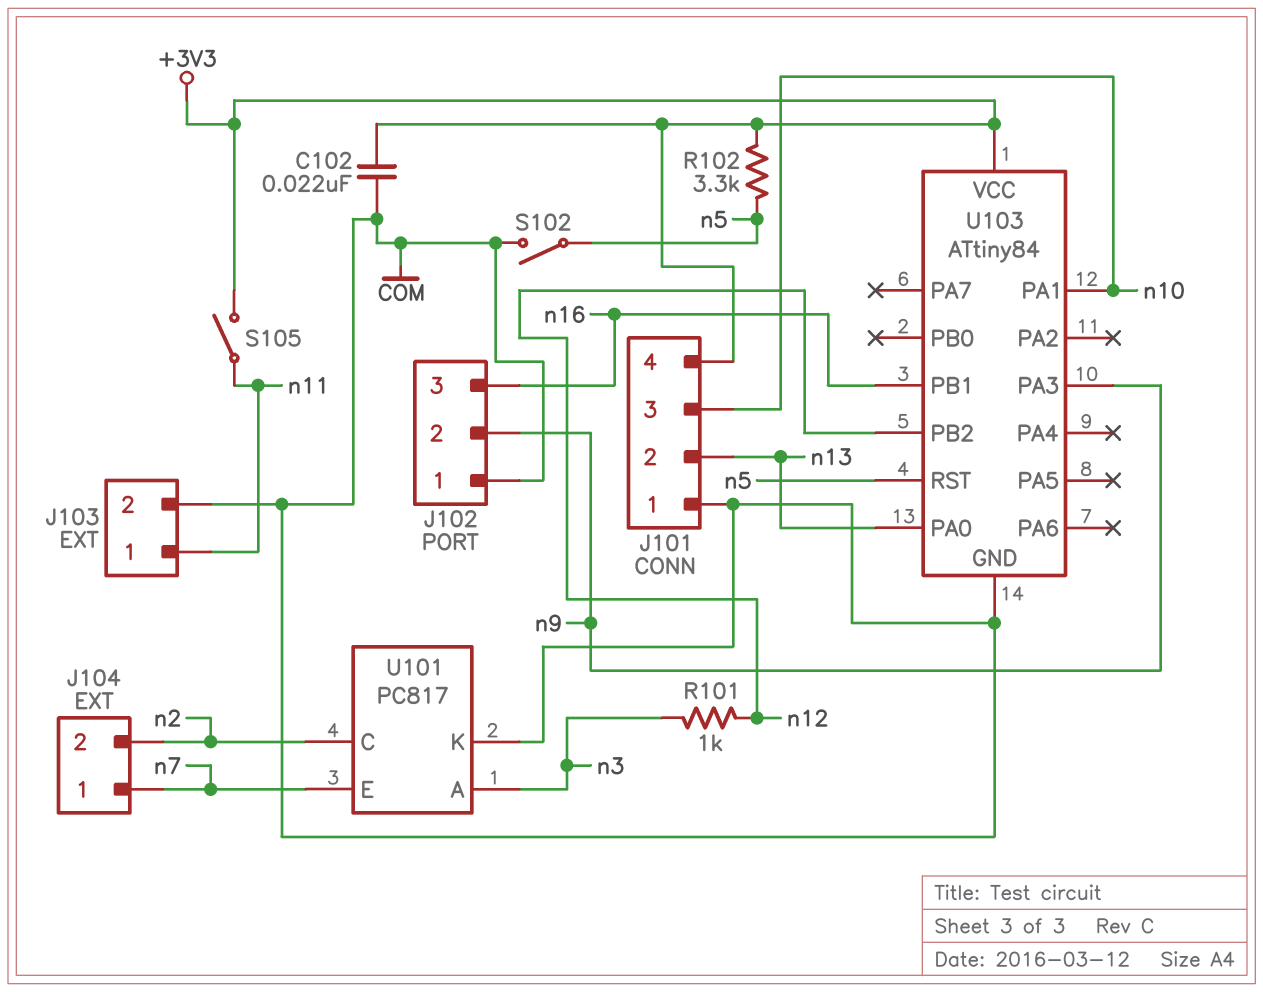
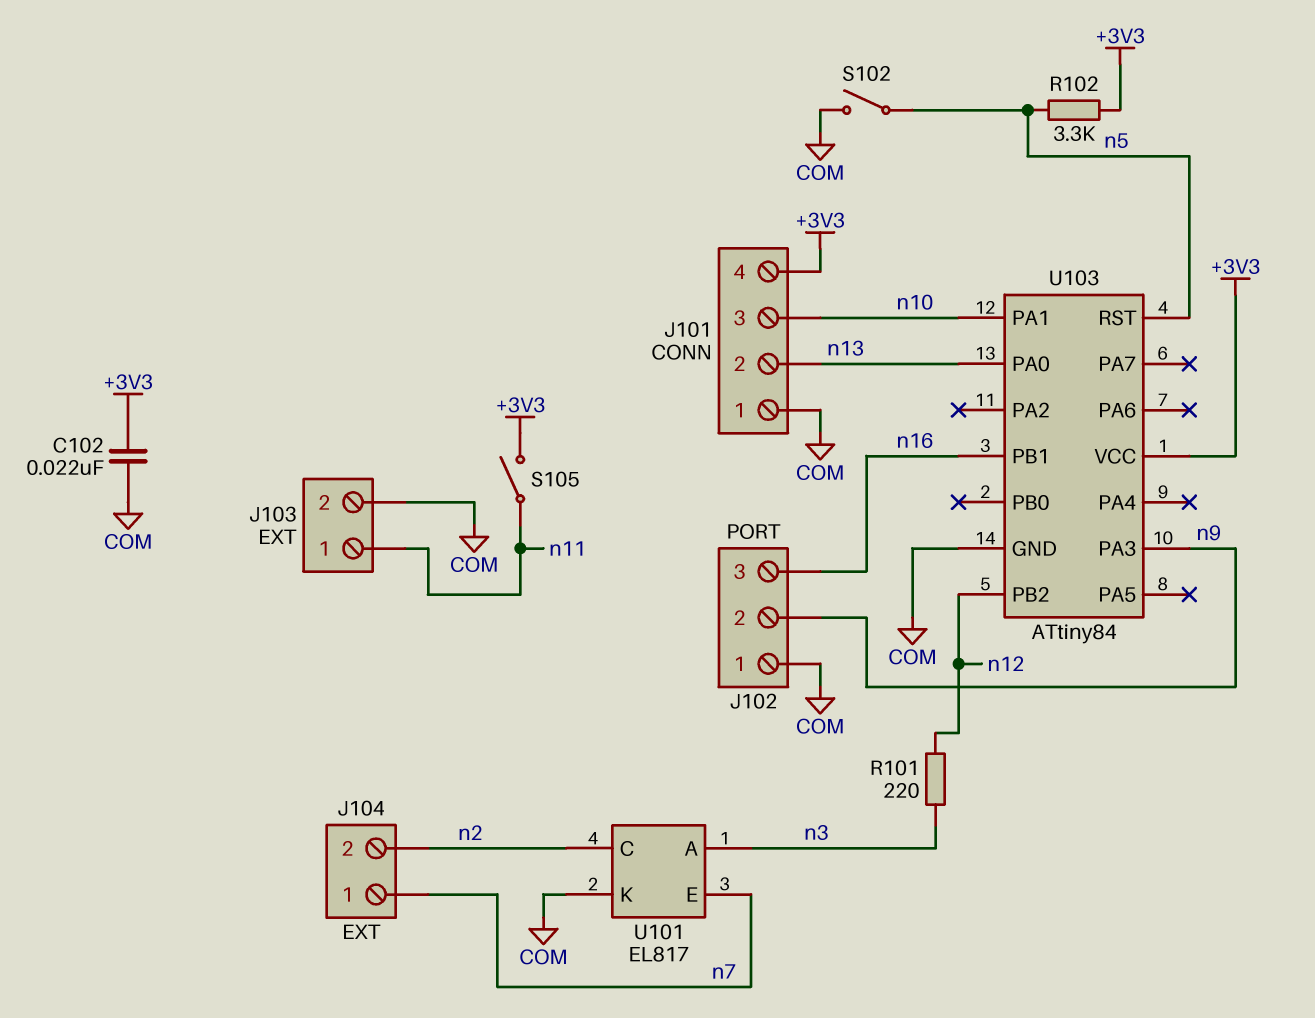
R101: 1k (n3, n12) -> 220 (n3, n12)
U101: PC817 -> EL817

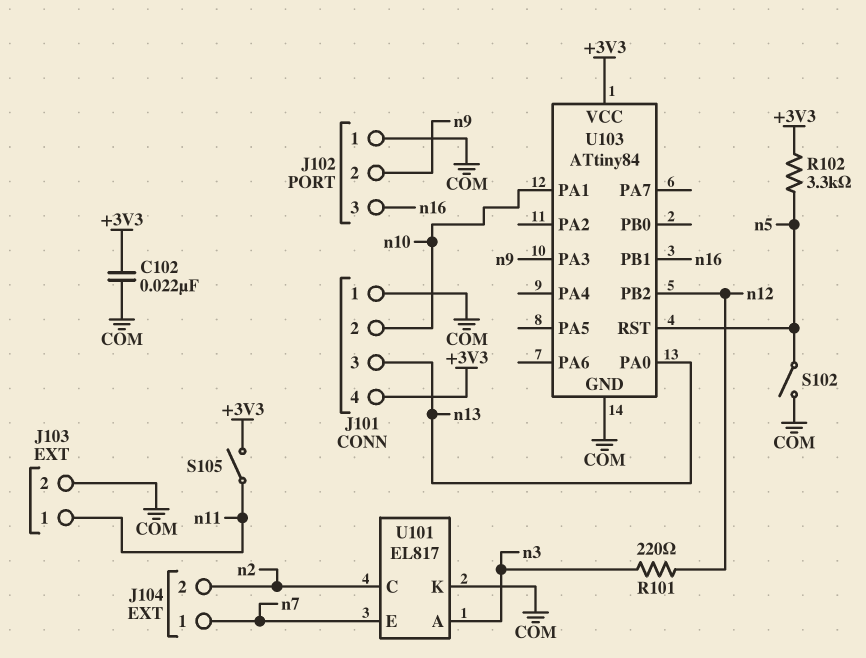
J101 pin 2: n13 -> n10
J101 pin 3: n10 -> n13

